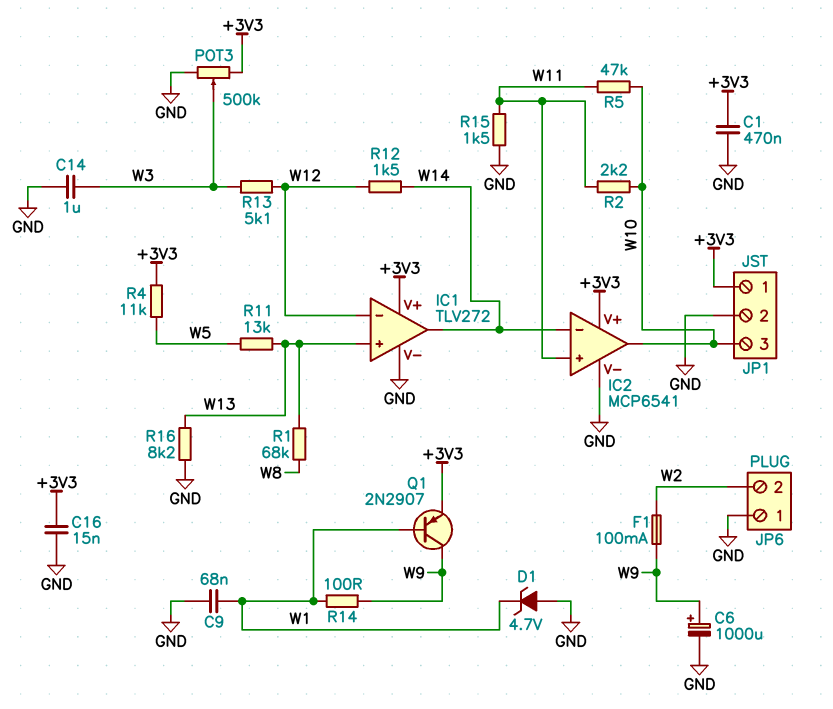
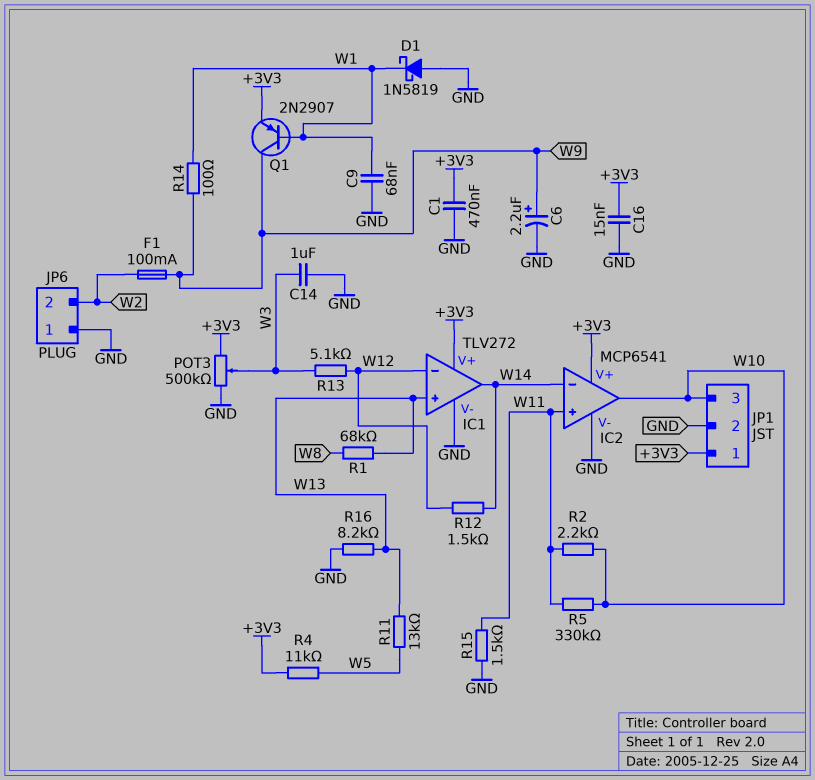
C6: 1000uF (plus W9, minus GND) -> 2.2uF (plus W9, minus GND)
D1: zener 4.7V (A GND, K W1) -> schottky 1N5819 (A GND, K W1)
R5: 47k (W10, W11) -> 330k (W10, W11)

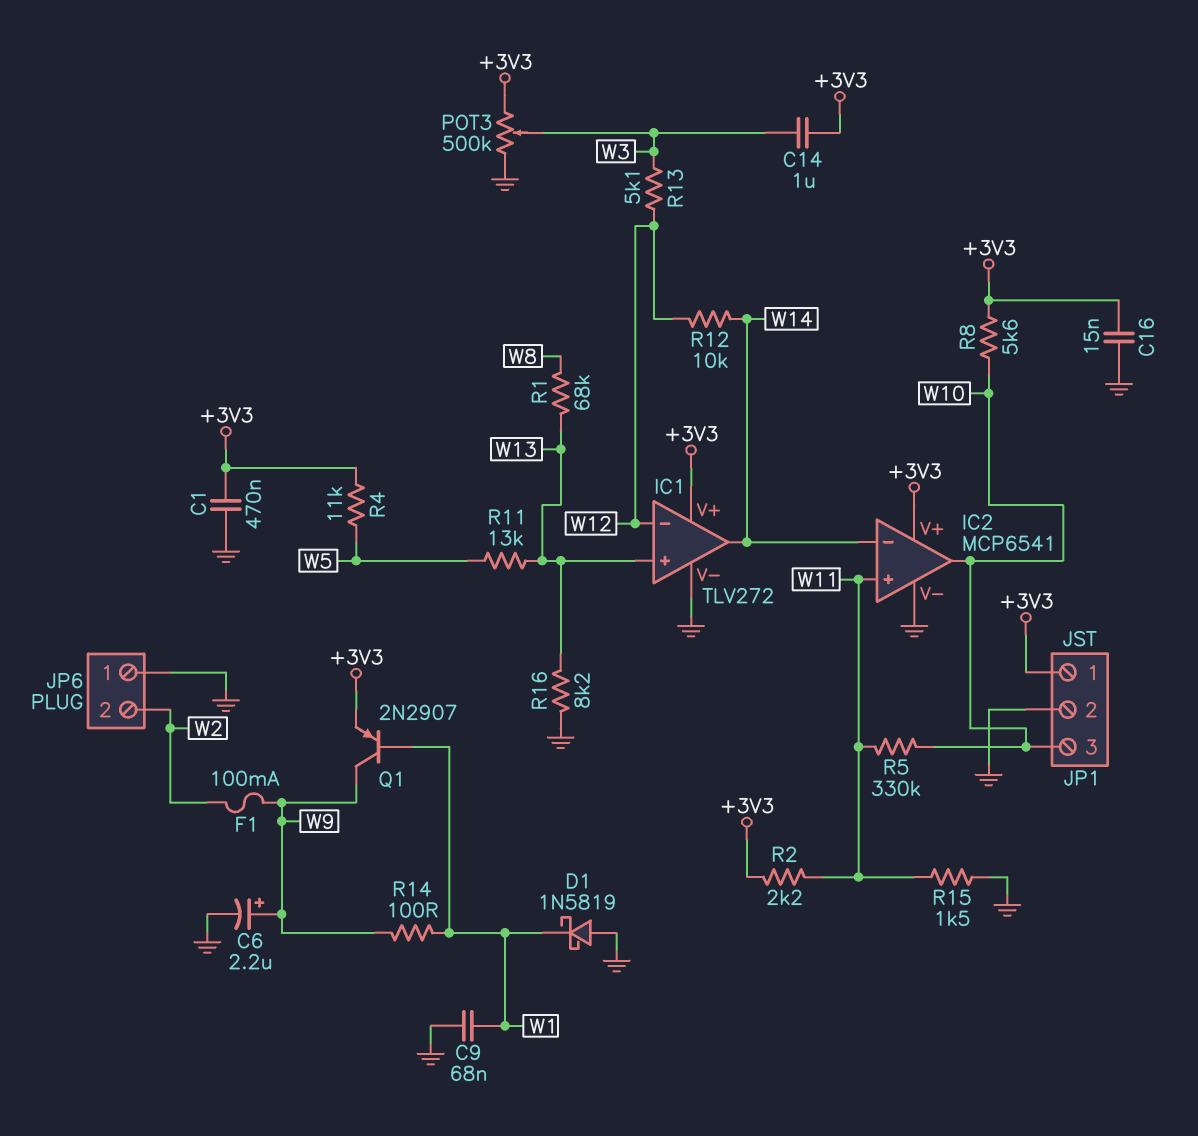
C14: 1uF (GND, W3) -> 1uF (+3V3, W3)
R2: 2.2k (W10, W11) -> 2.2k (+3V3, W11)
R8: none -> 5.6k (+3V3, W10)
R12: 1.5k (W12, W14) -> 10k (W12, W14)

